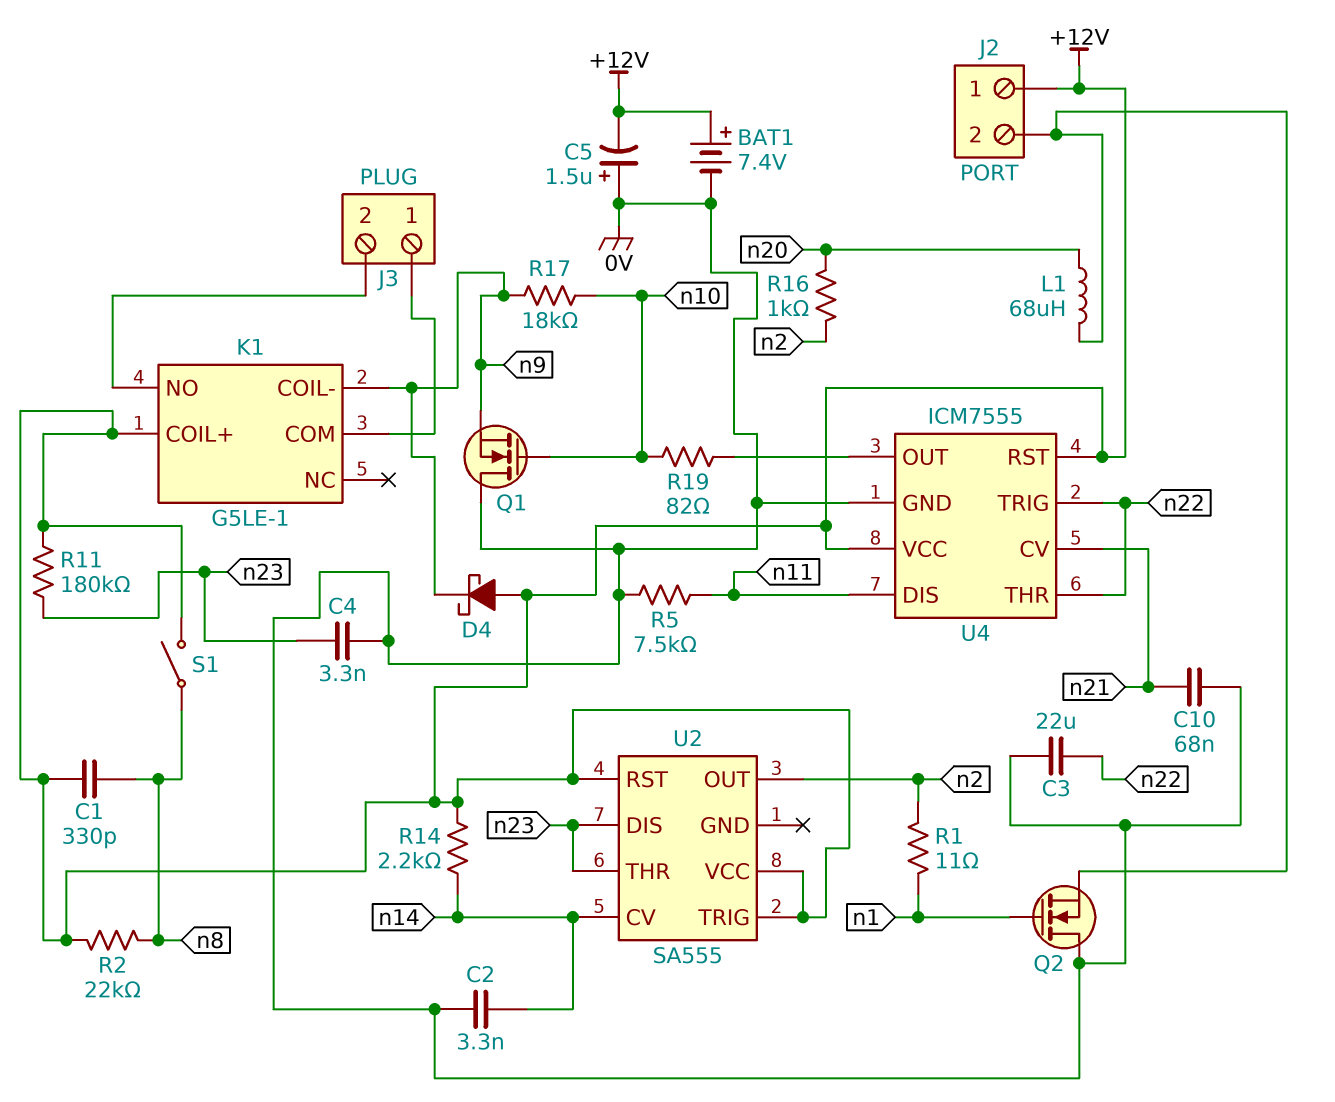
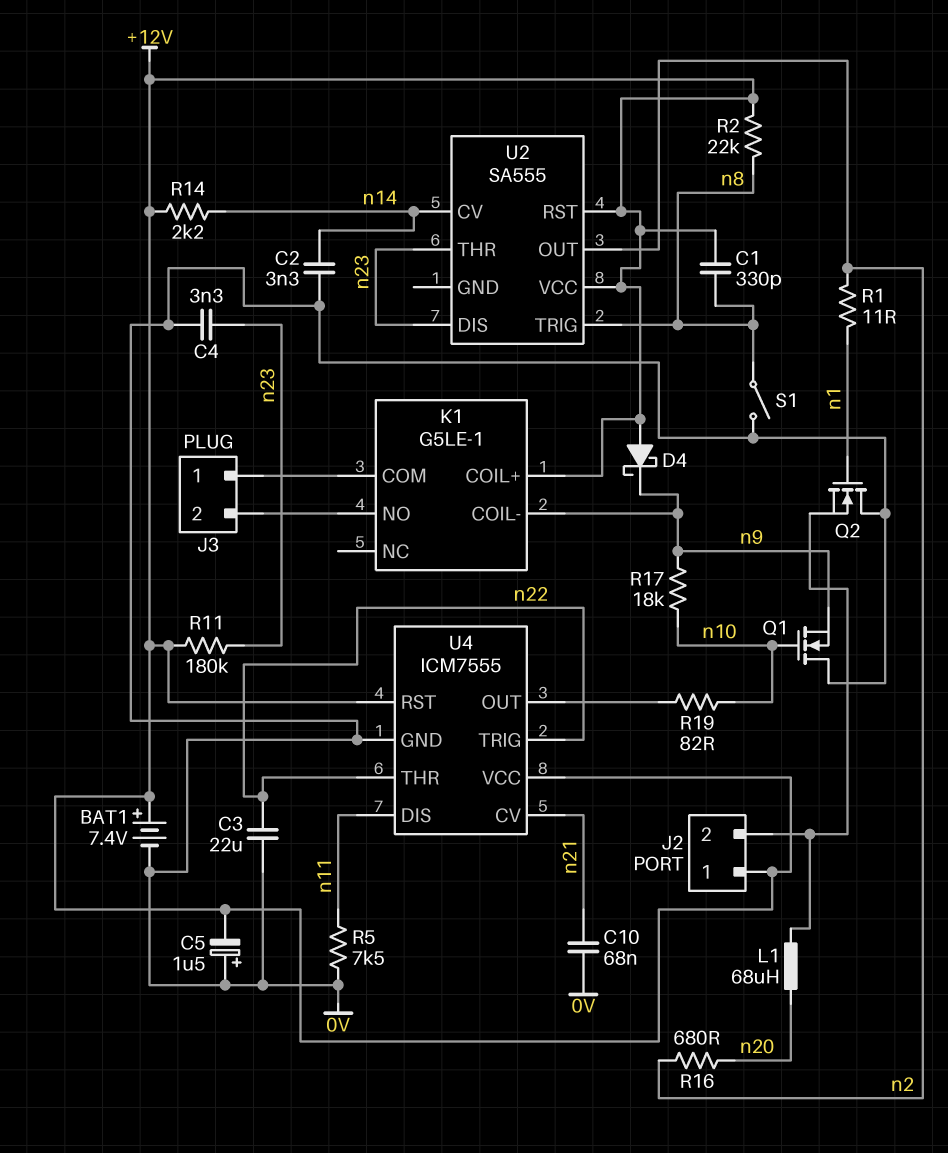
R16: 1k (n2, n20) -> 680 (n2, n20)
S1: switch (+12V, n8) -> switch (0V, n8)
U2 pin TRIG: +12V -> n8

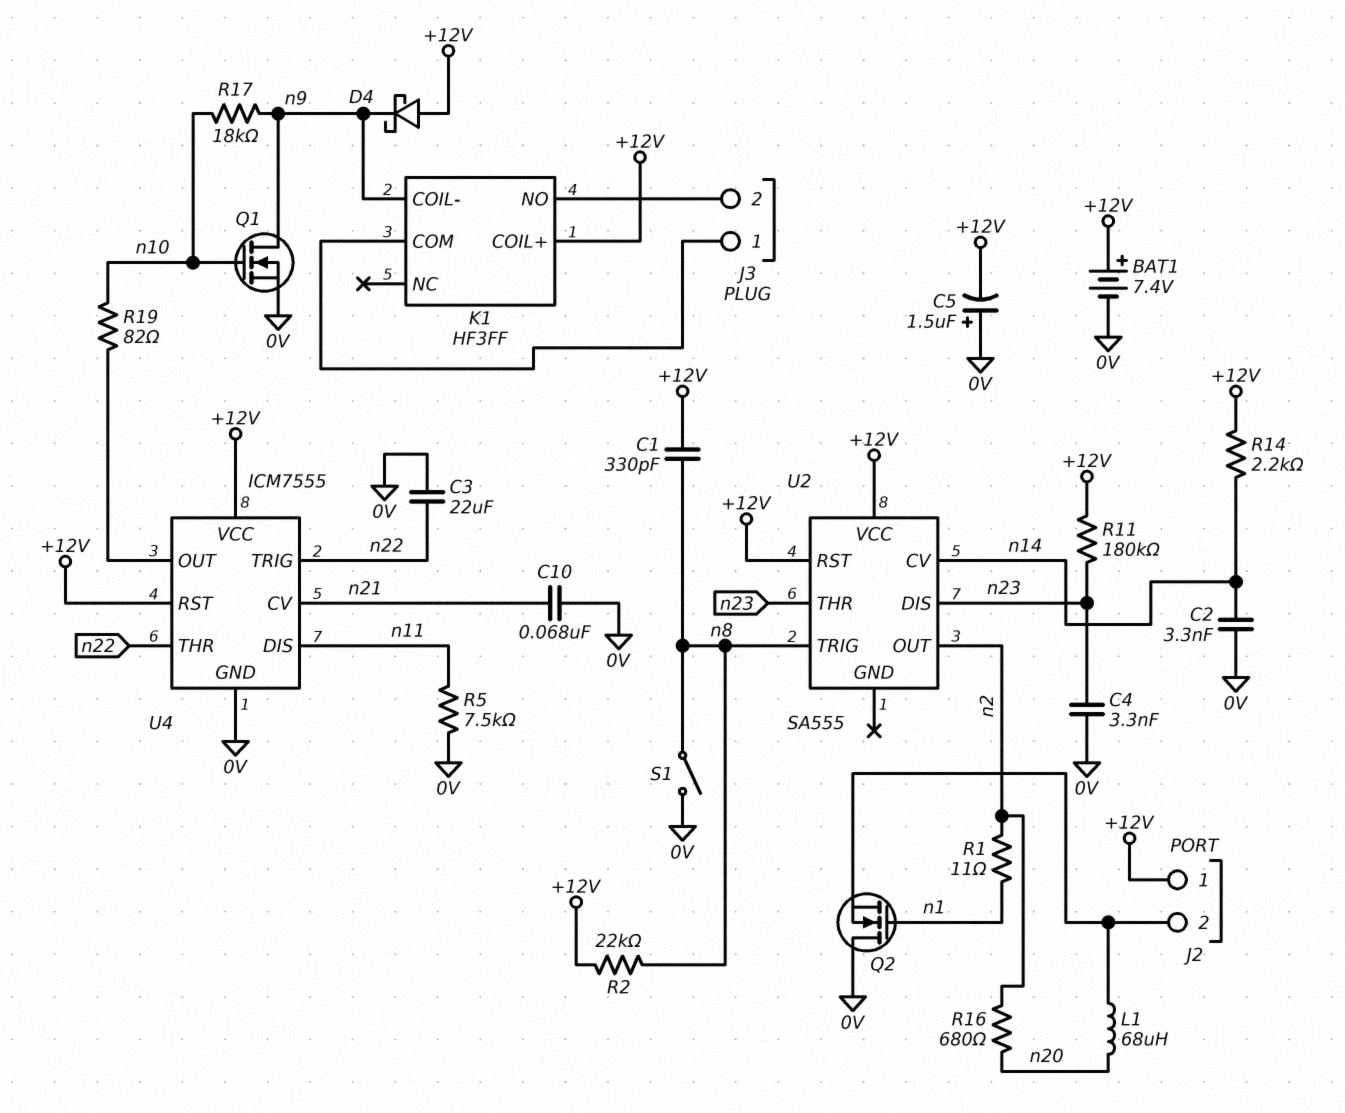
K1: G5LE-1 -> HF3FF
Q1: NMOS (G n10, D 0V, S n9) -> NMOS (G n10, D n9, S 0V)

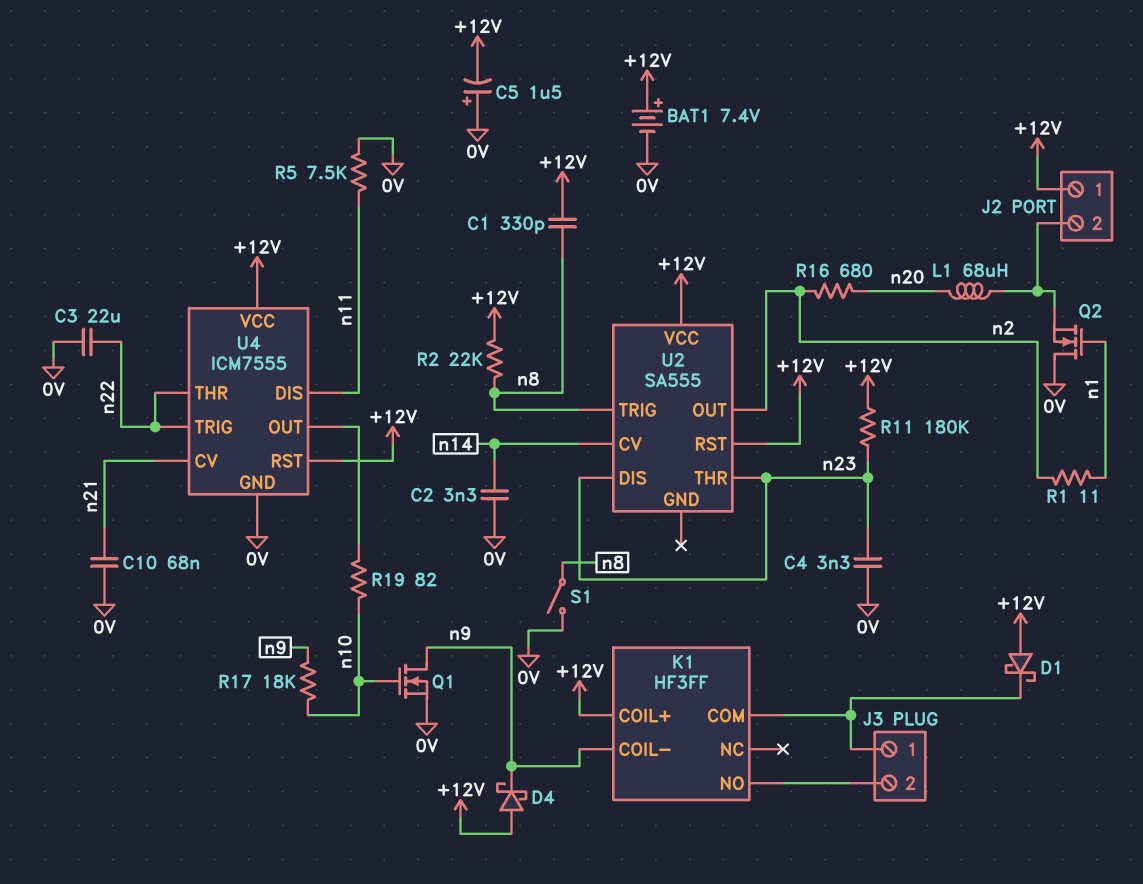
D1: none -> schottky (A +12V, K J3/1)
R14: 2.2k (+12V, n14) -> none

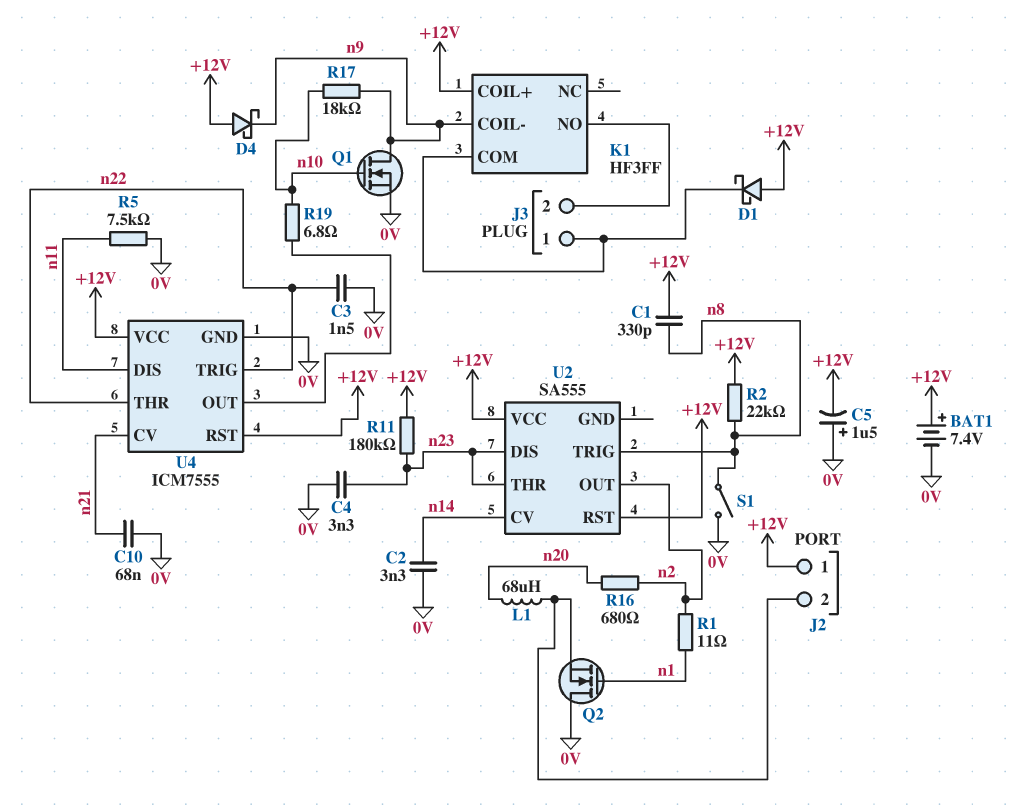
C3: 22uF (0V, n22) -> 1.5nF (0V, n22)
R19: 82 (U4/OUT, n10) -> 6.8 (U4/OUT, n10)

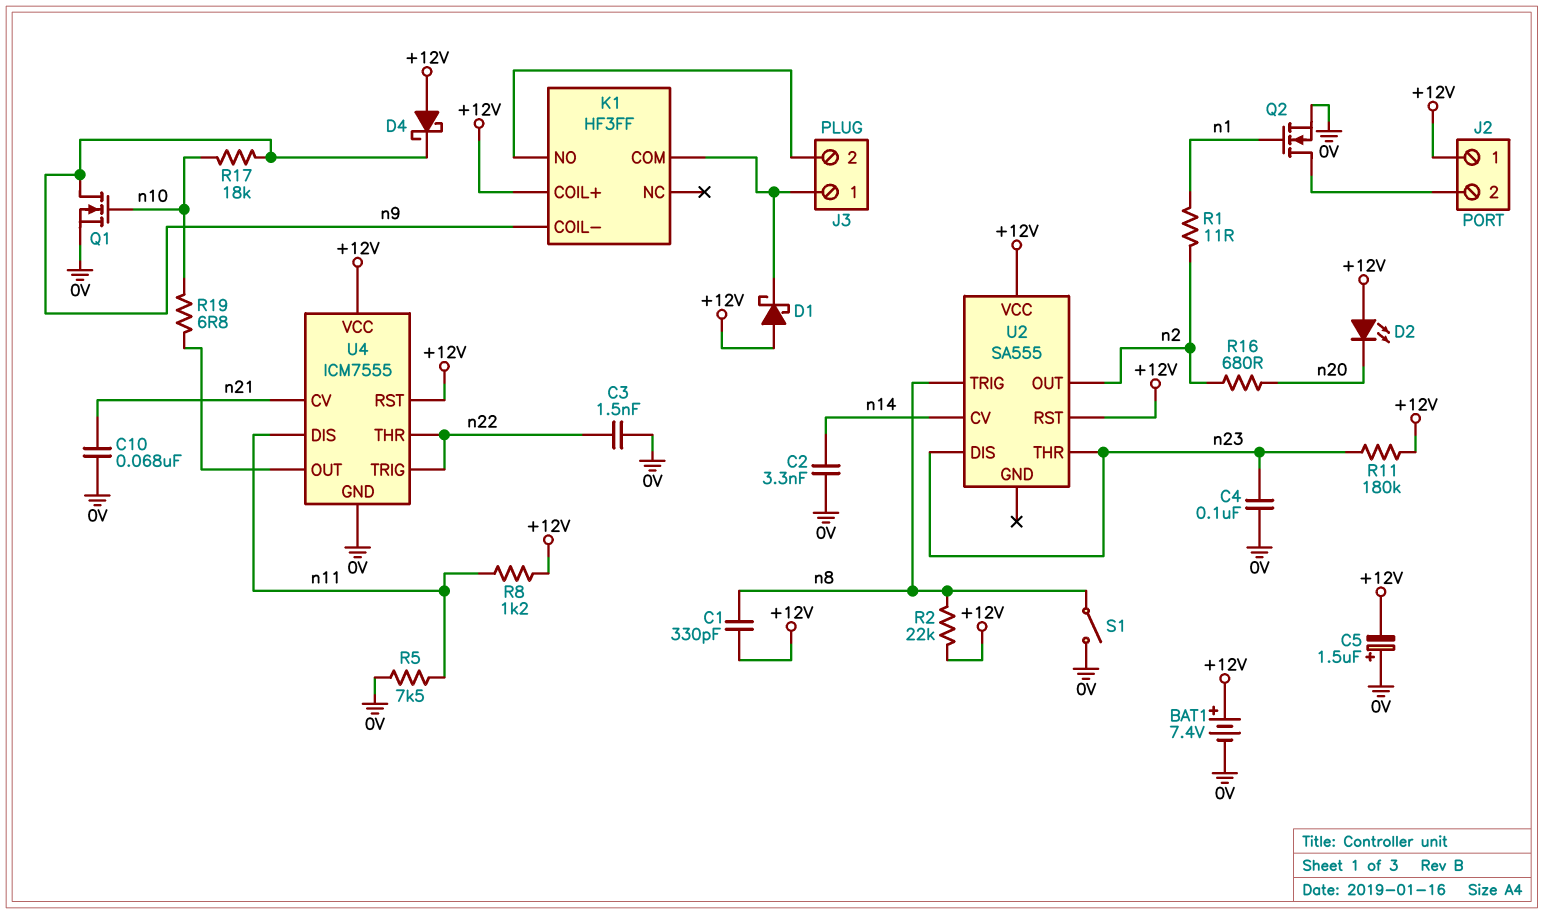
C4: 3.3nF (0V, n23) -> 100nF (0V, n23)
D2: none -> LED (A +12V, K n20)
L1: 68uH (J2/2, n20) -> none
Q2: NMOS (G n1, D 0V, S J2/2) -> NMOS (G n1, D J2/2, S 0V)
R8: none -> 1.2k (+12V, n11)

